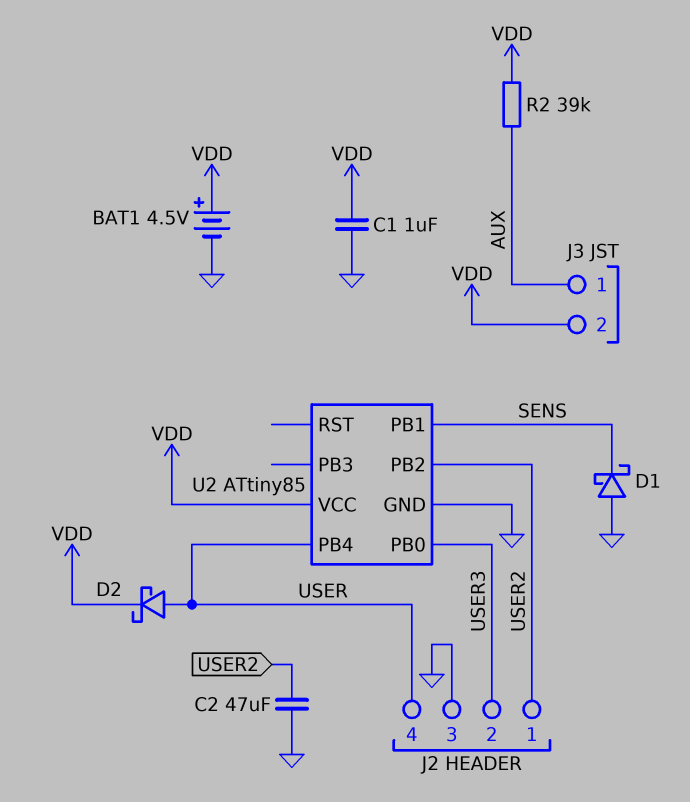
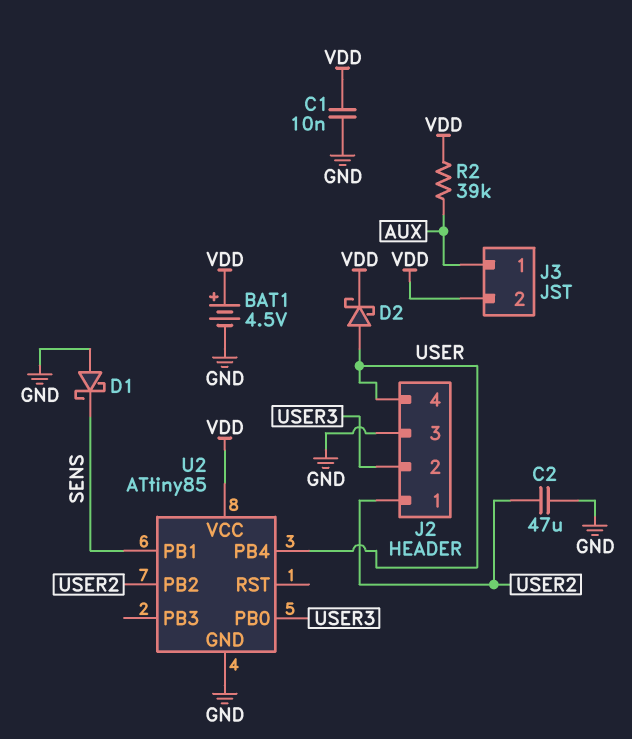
C1: 1uF (GND, VDD) -> 10nF (GND, VDD)

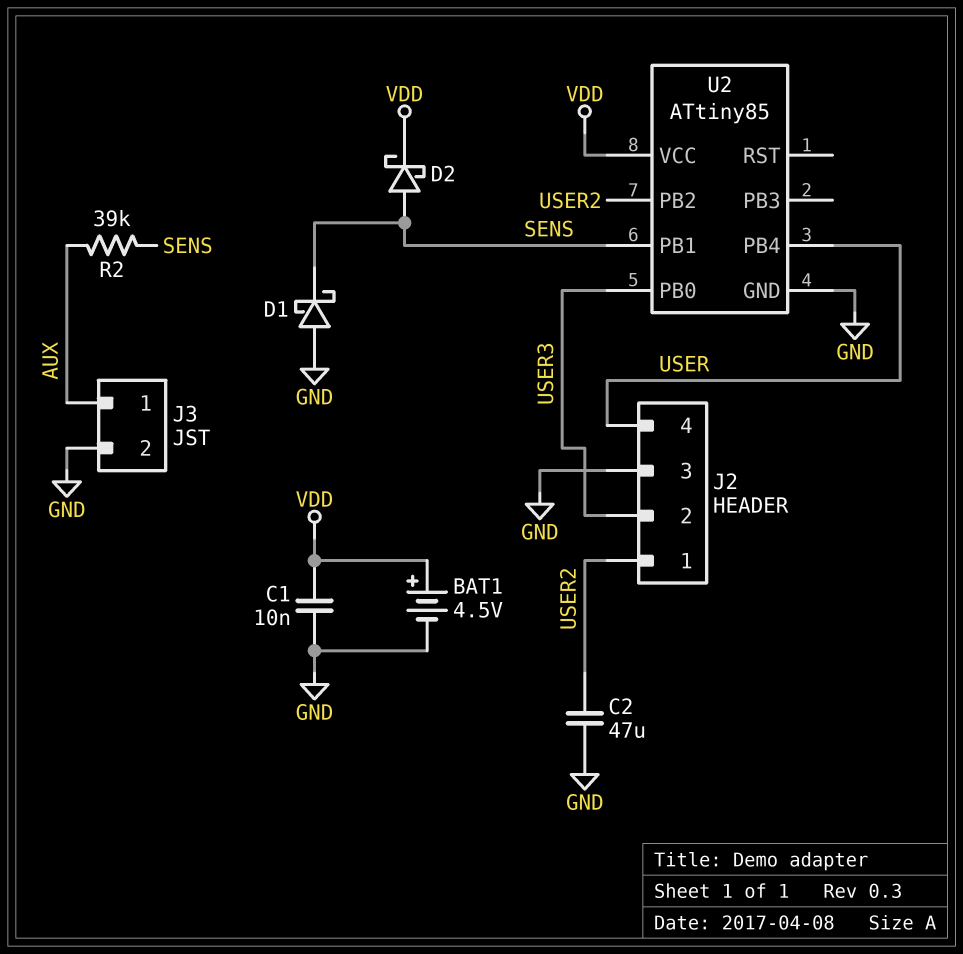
D2: schottky (A USER, K VDD) -> schottky (A SENS, K VDD)
J3 pin 2: VDD -> GND
R2: 39k (AUX, VDD) -> 39k (AUX, SENS)

